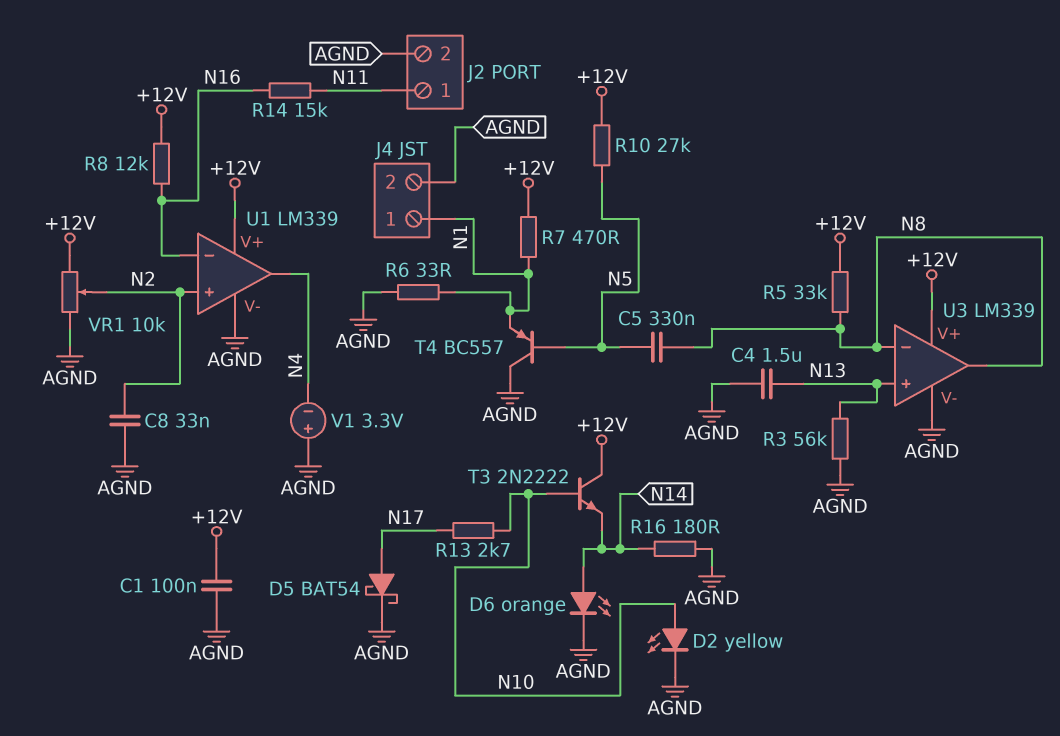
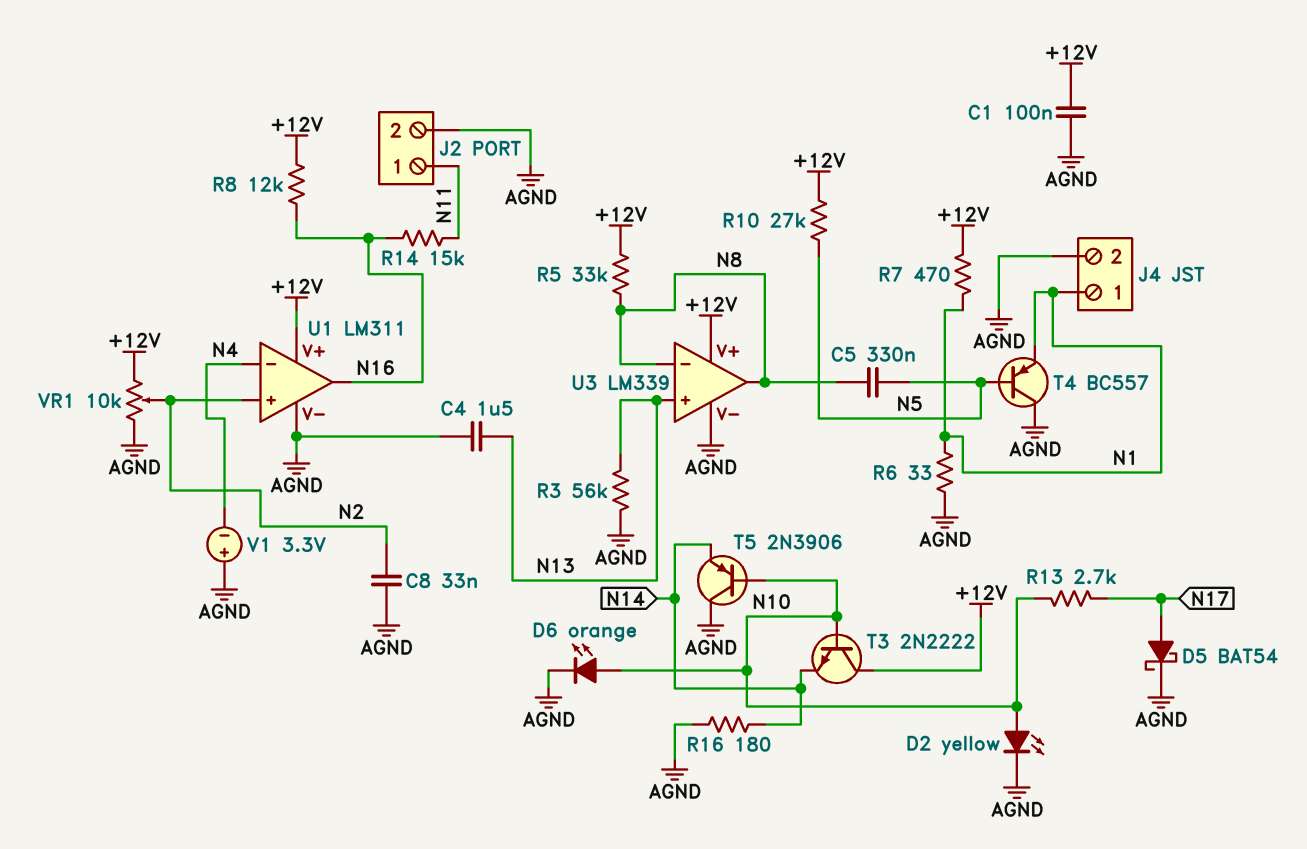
D6: LED orange (A N14, K AGND) -> LED orange (A N10, K AGND)
T5: none -> PNP 2N3906 (B N10, C AGND, E N14)
U1: LM339 -> LM311
U1 pin in-: N16 -> N4
U1 pin out: N4 -> N16

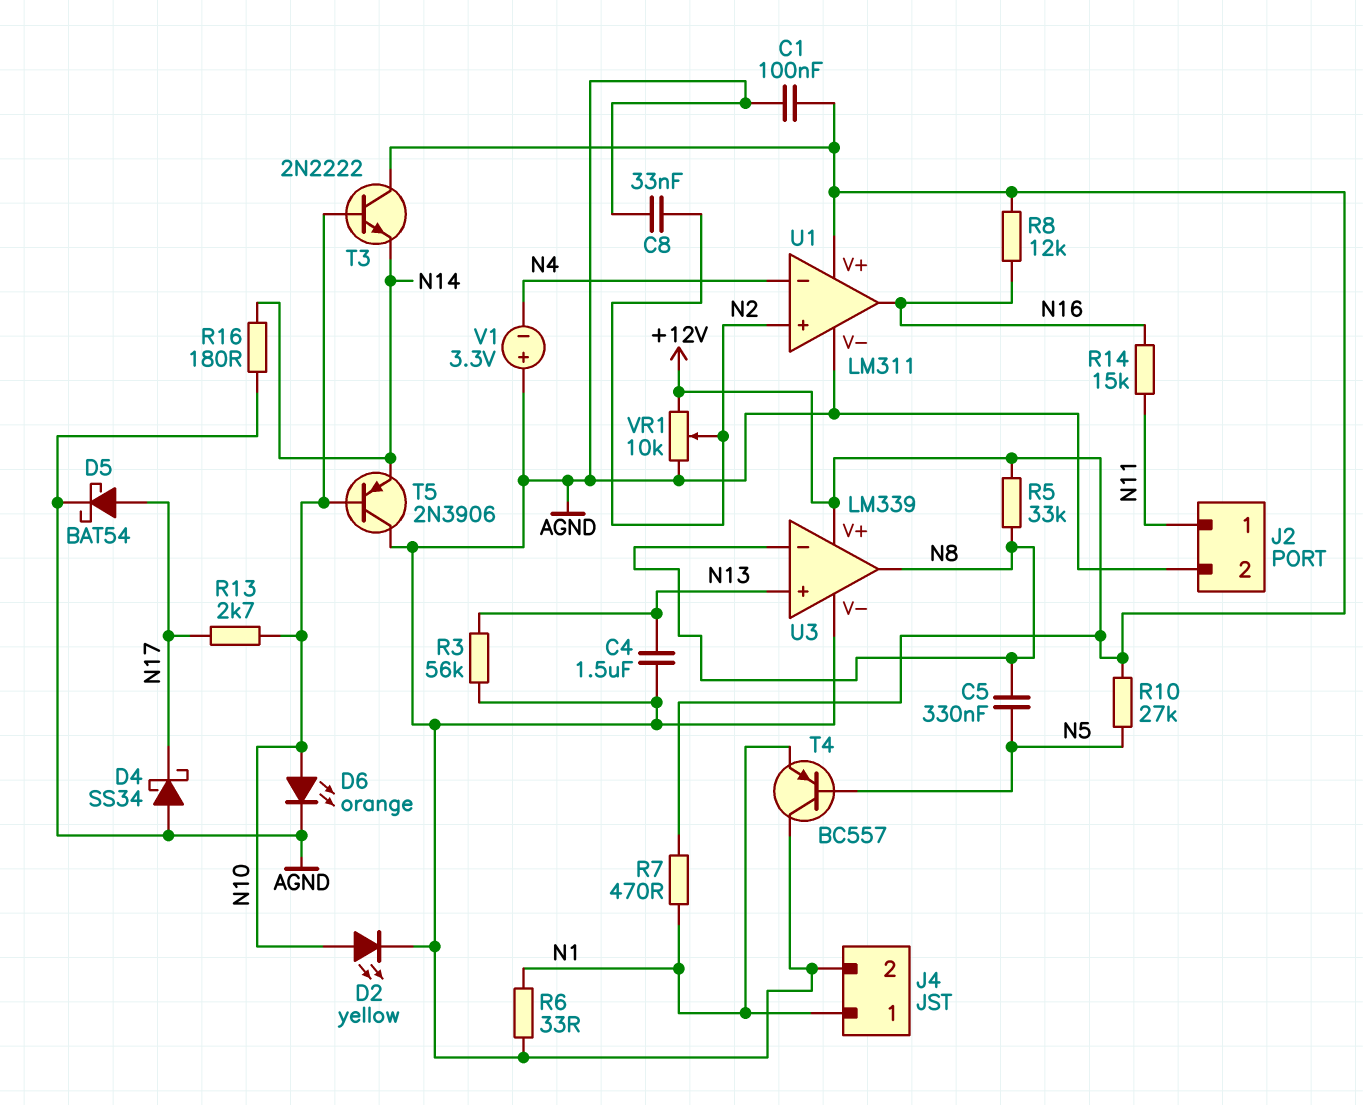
D4: none -> schottky SS34 (A AGND, K N17)

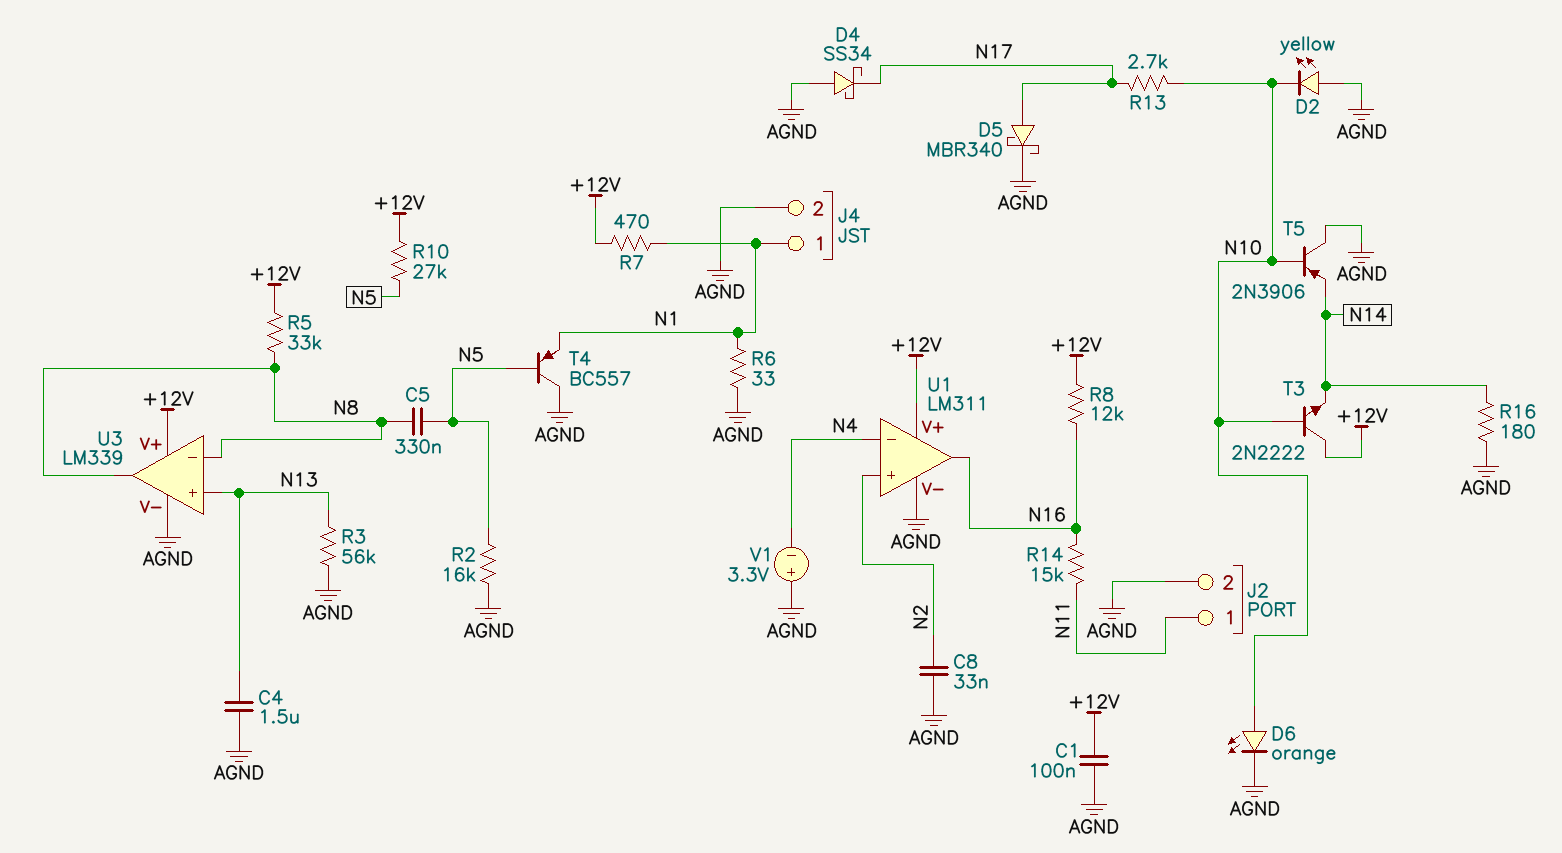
D2: LED yellow (A N10, K AGND) -> LED yellow (A AGND, K N10)
D5: schottky BAT54 (A N17, K AGND) -> schottky MBR340 (A N17, K AGND)
R2: none -> 16k (AGND, N5)
VR1: 10k (+12V, AGND, wiper N2) -> none

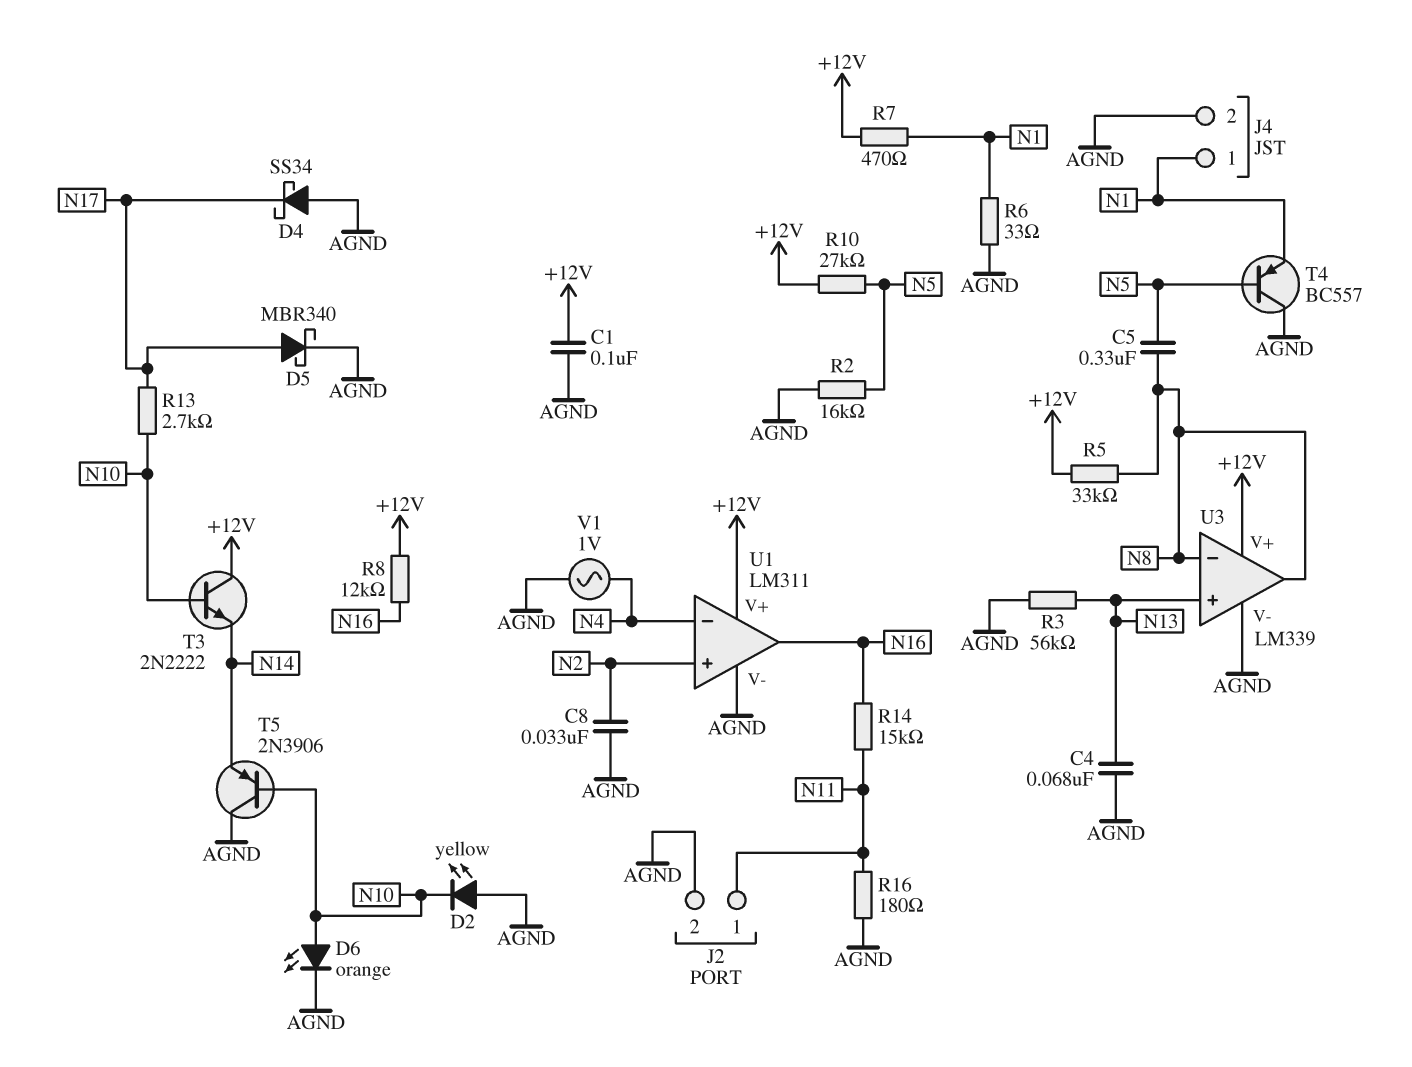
C4: 1.5uF (AGND, N13) -> 68nF (AGND, N13)
R16: 180 (AGND, N14) -> 180 (AGND, N11)
V1: 3.3V (plus AGND, minus N4) -> AC 1V (AGND, N4)

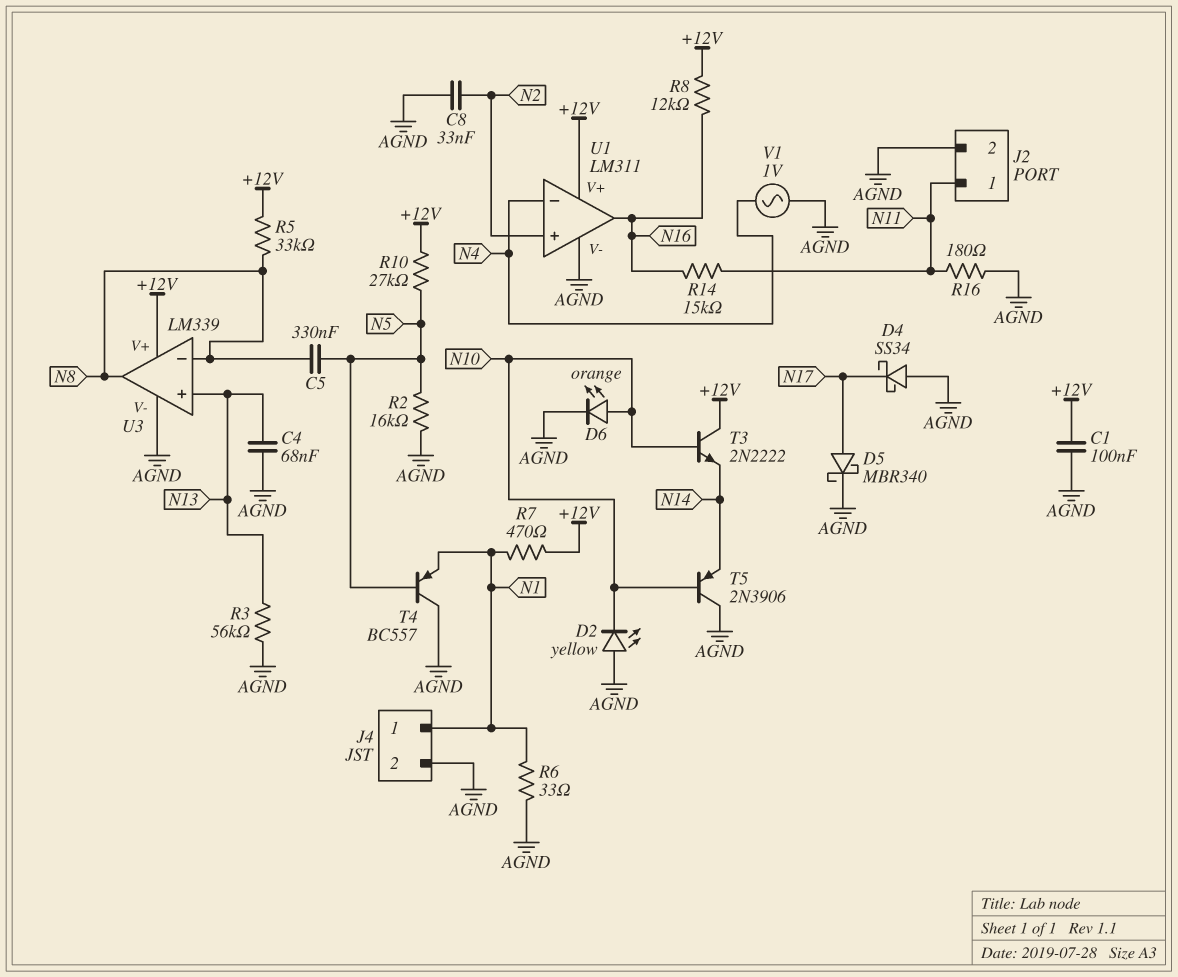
R13: 2.7k (N10, N17) -> none

